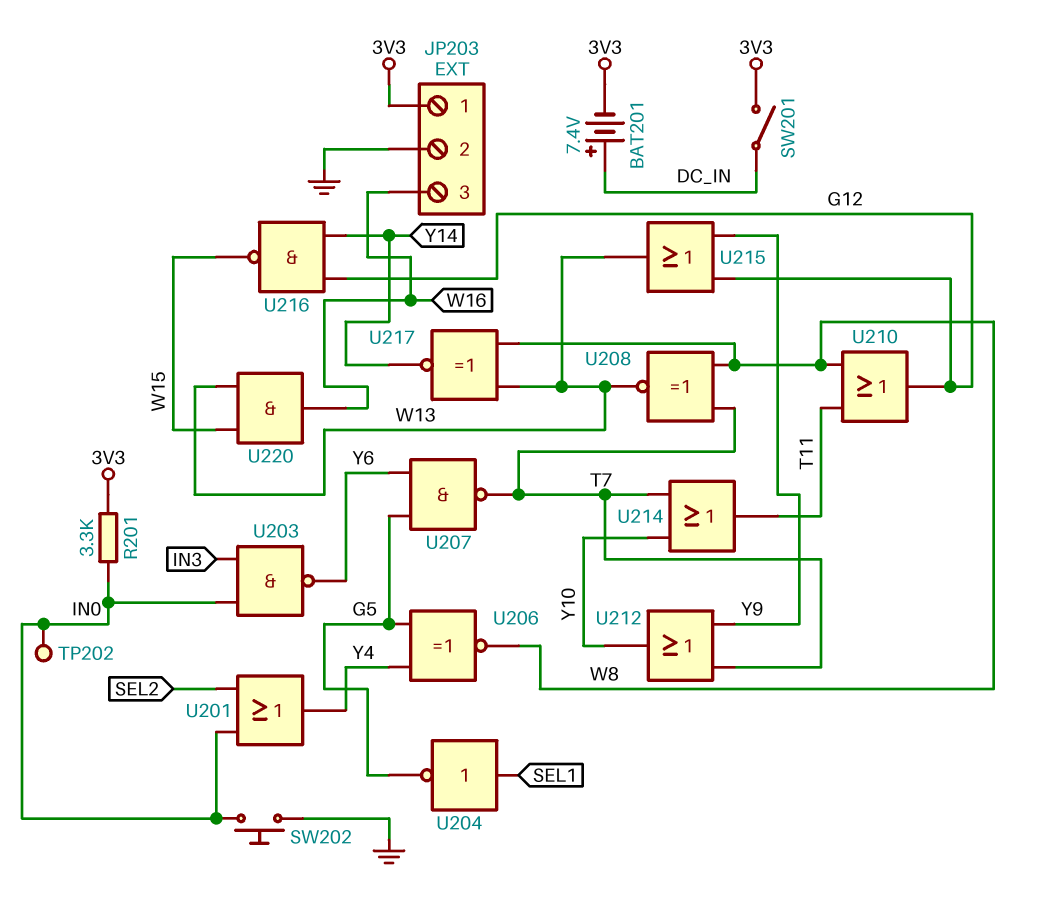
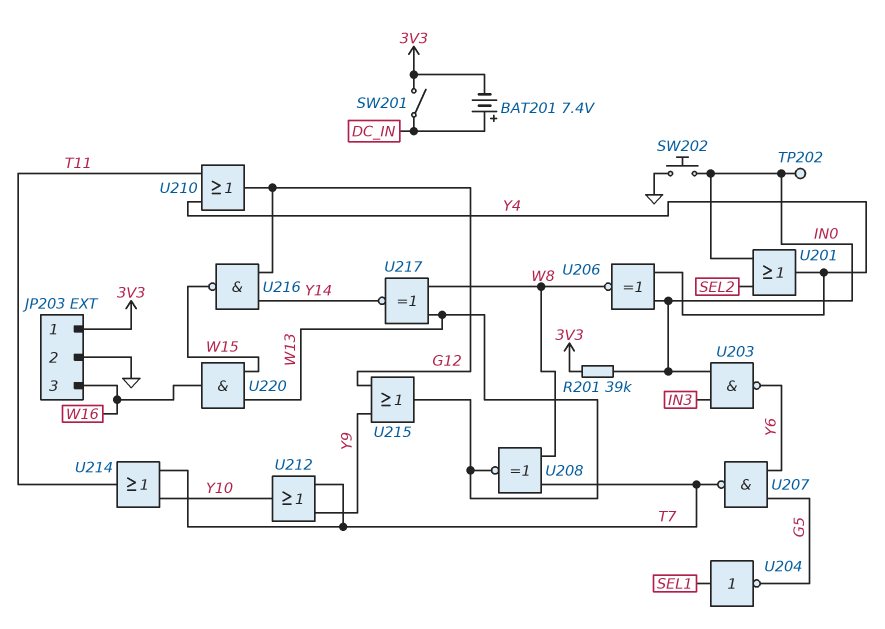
R201: 3.3k (3V3, IN0) -> 39k (3V3, IN0)
U206: XNOR (in G5, in Y4, out W8) -> XNOR (in IN0, in Y4, out W8)
U210: OR (in T11, in W8, out G12) -> OR (in T11, in Y4, out G12)

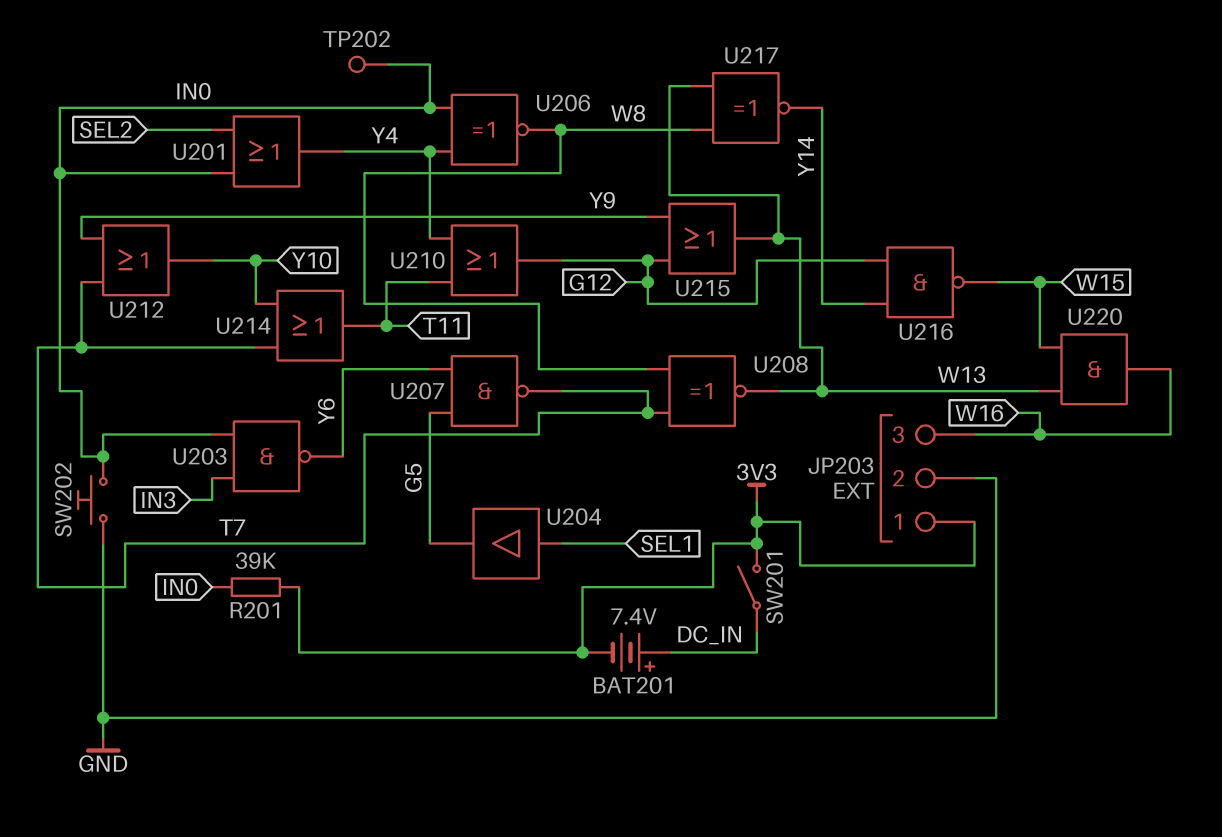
U204: NOT (in SEL1, out G5) -> buffer (in SEL1, out G5)

